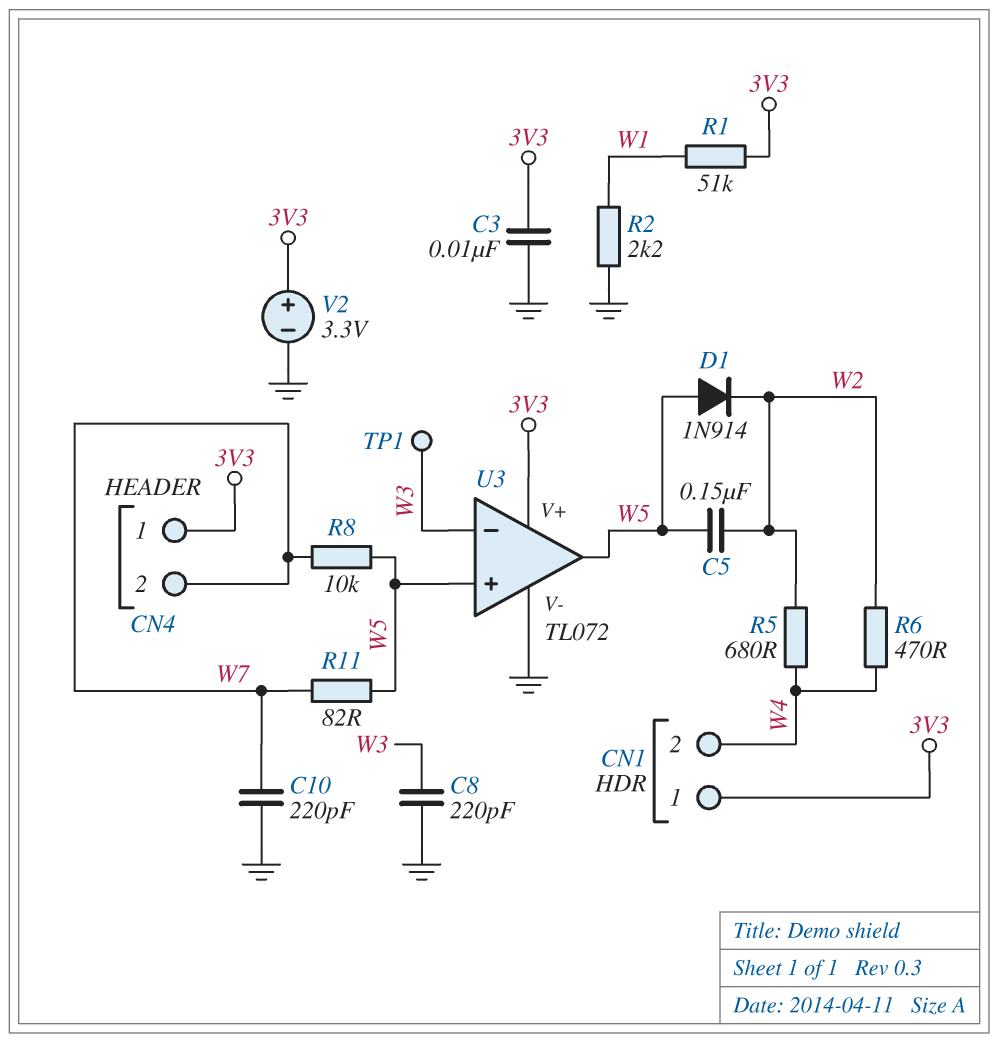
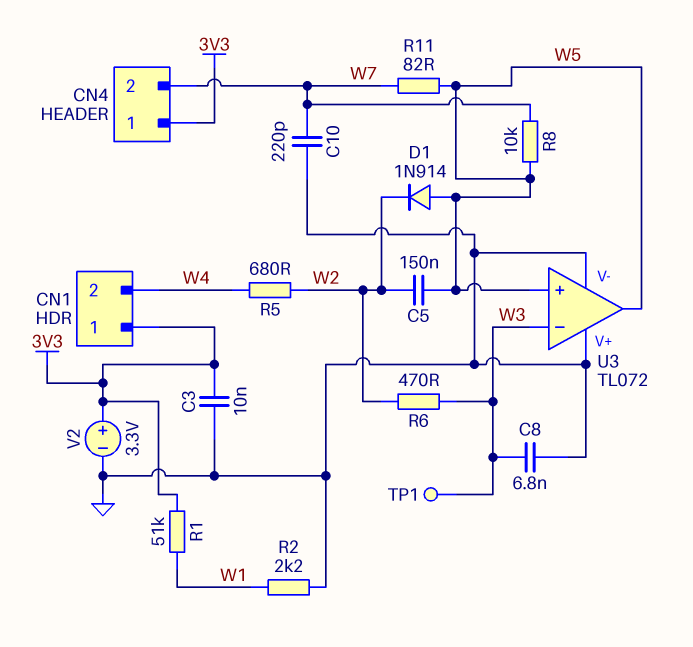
C8: 220pF (GND, W3) -> 6.8nF (GND, W3)
R6: 470 (W2, W4) -> 470 (W2, W3)
U3 pin V+: 3V3 -> GND

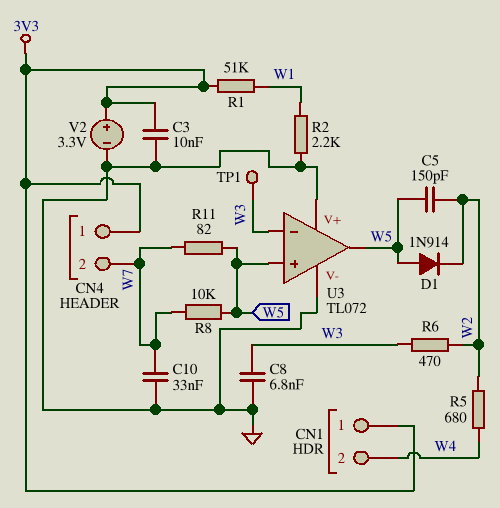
C5: 150nF (W2, W5) -> 150pF (W2, W5)
C10: 220pF (GND, W7) -> 33nF (GND, W7)

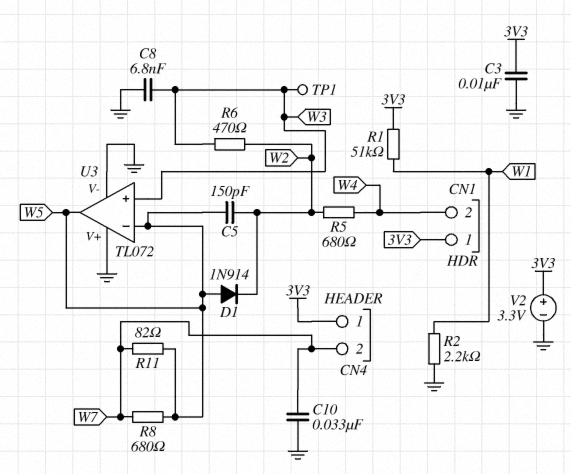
R8: 10k (W5, W7) -> 680 (W5, W7)
U3 pin in+: W5 -> W3
U3 pin in-: W3 -> W5

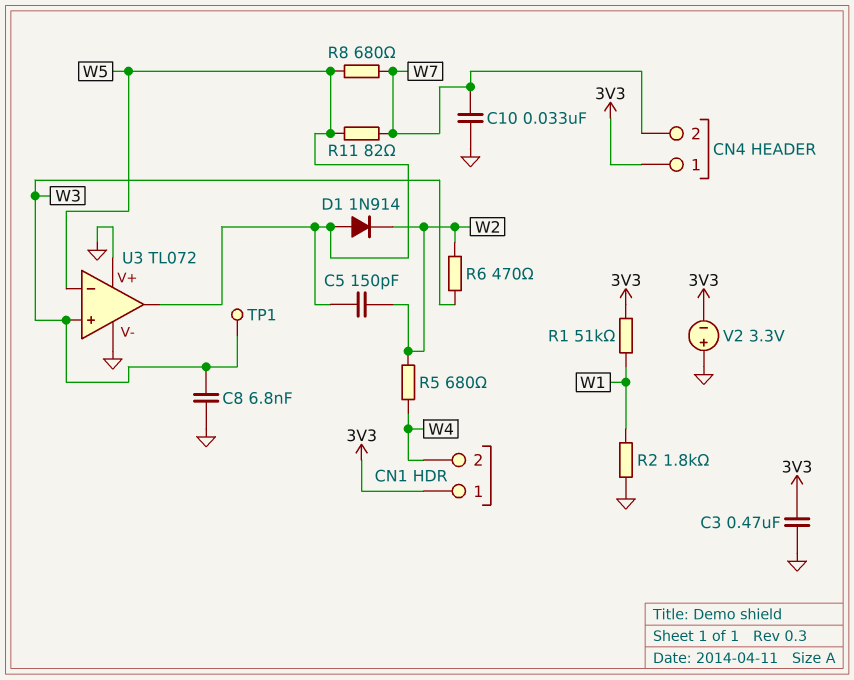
C3: 10nF (3V3, GND) -> 470nF (3V3, GND)
R2: 2.2k (GND, W1) -> 1.8k (GND, W1)
V2: 3.3V (plus 3V3, minus GND) -> 3.3V (plus GND, minus 3V3)

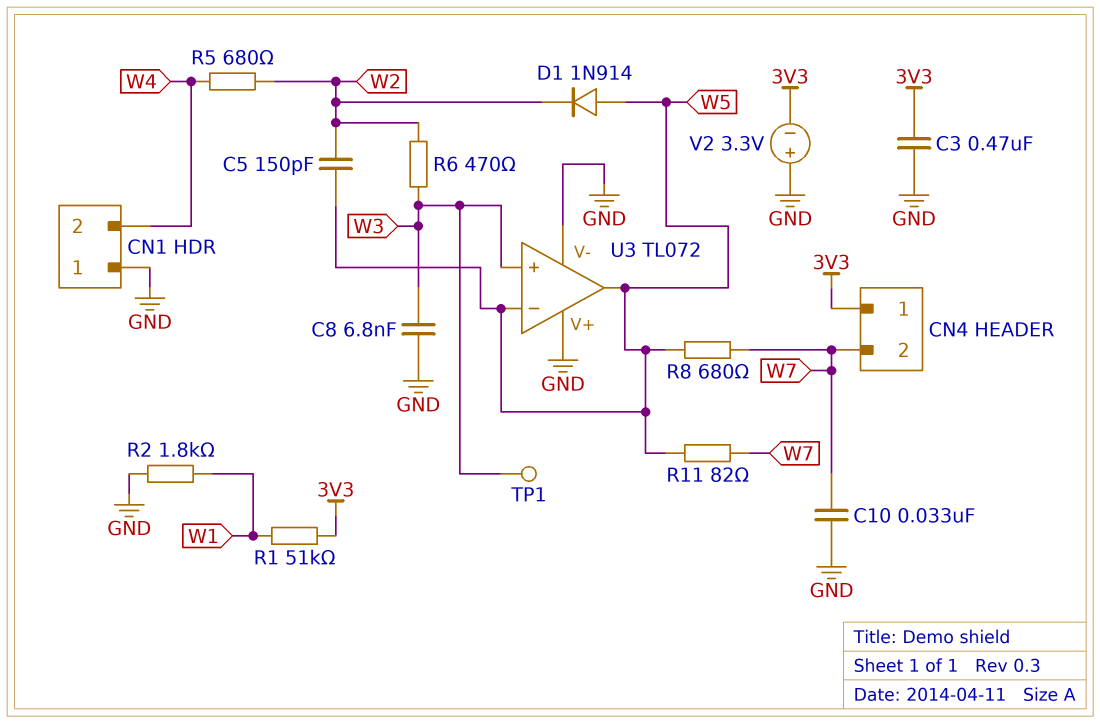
CN1 pin 1: 3V3 -> GND

